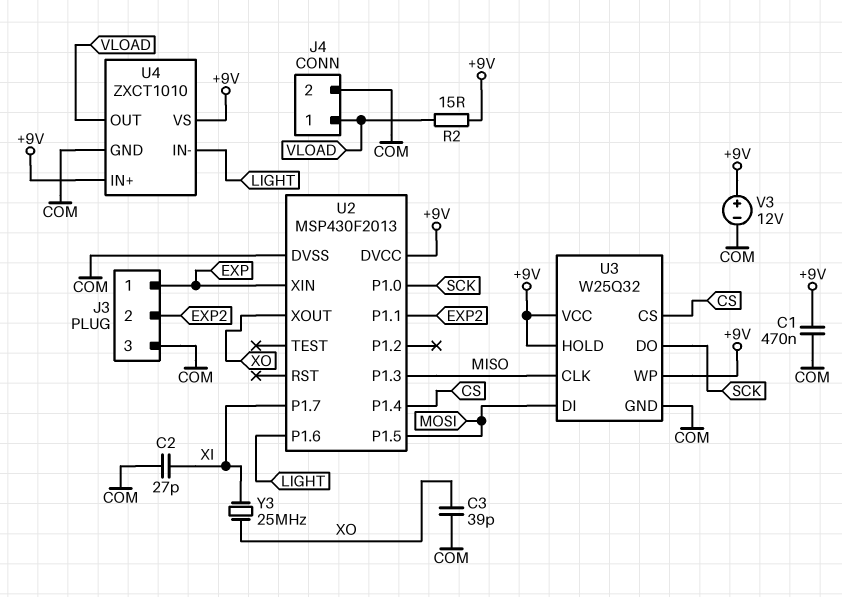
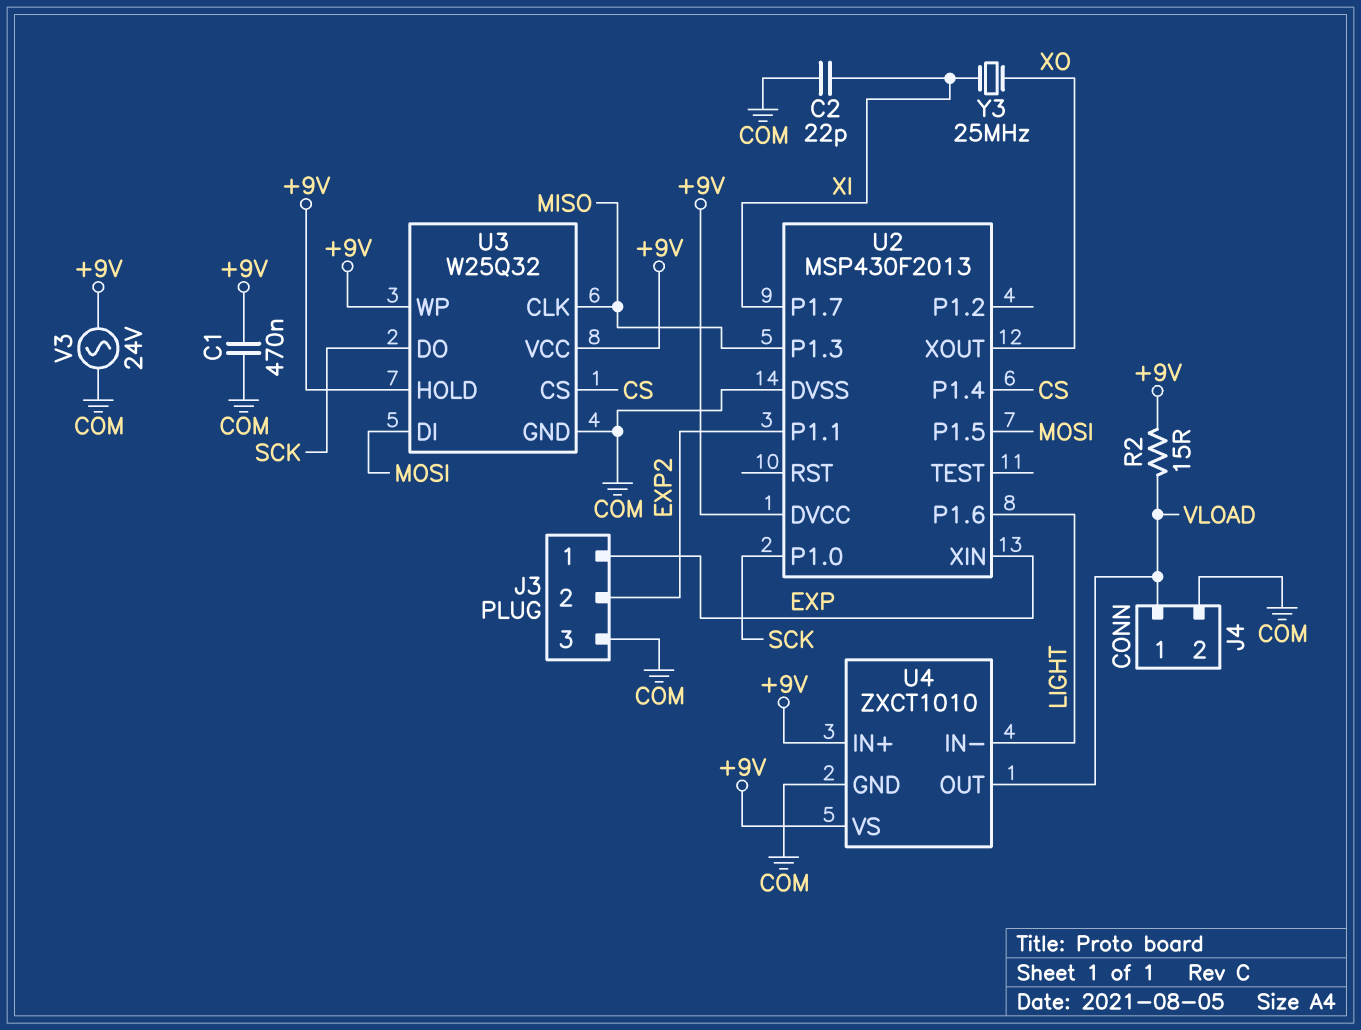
C2: 27pF (COM, XI) -> 22pF (COM, XI)
C3: 39pF (COM, XO) -> none
V3: 12V (plus +9V, minus COM) -> AC 24V (+9V, COM)

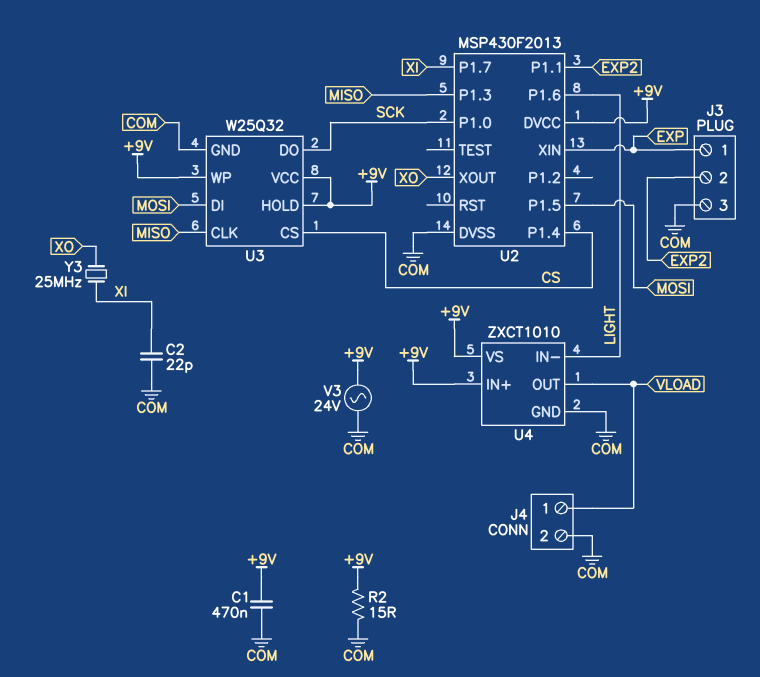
R2: 15 (+9V, VLOAD) -> 15 (+9V, COM)

